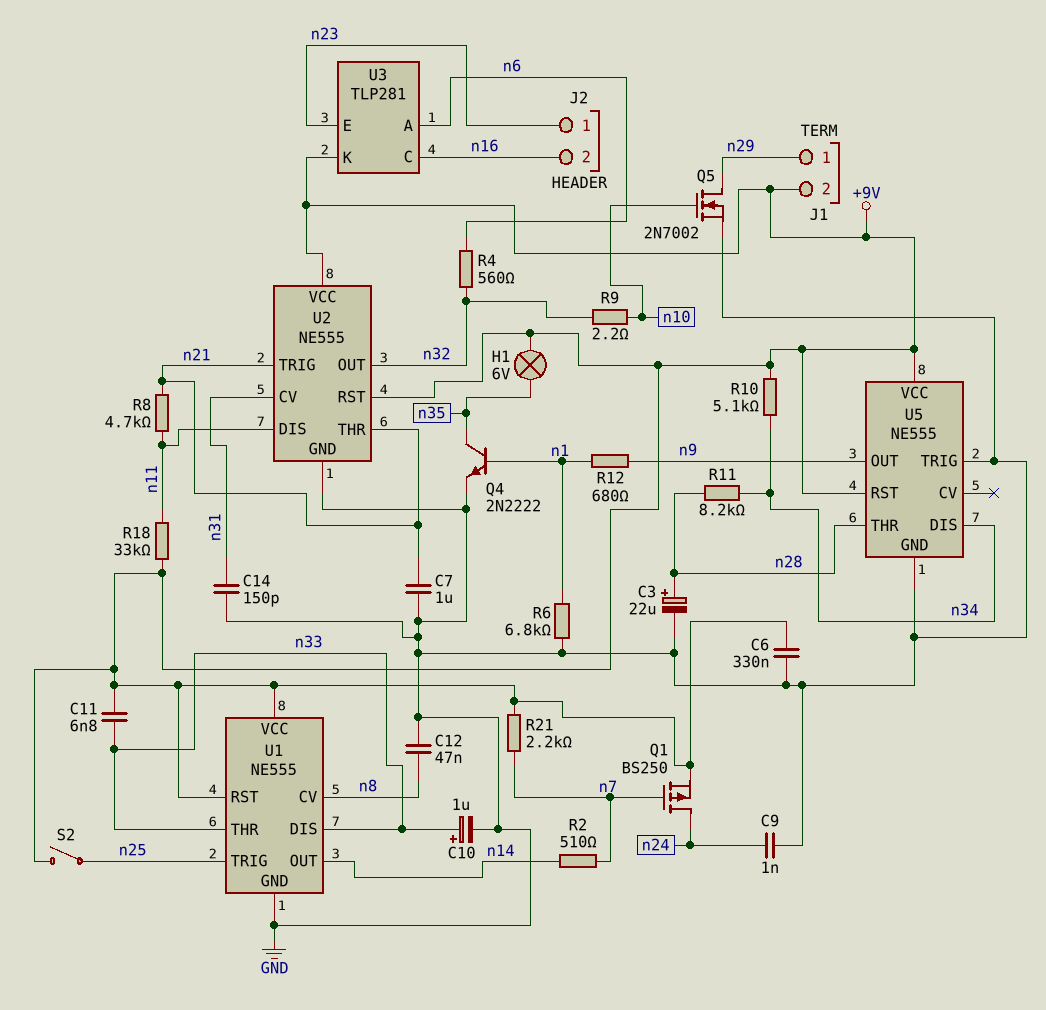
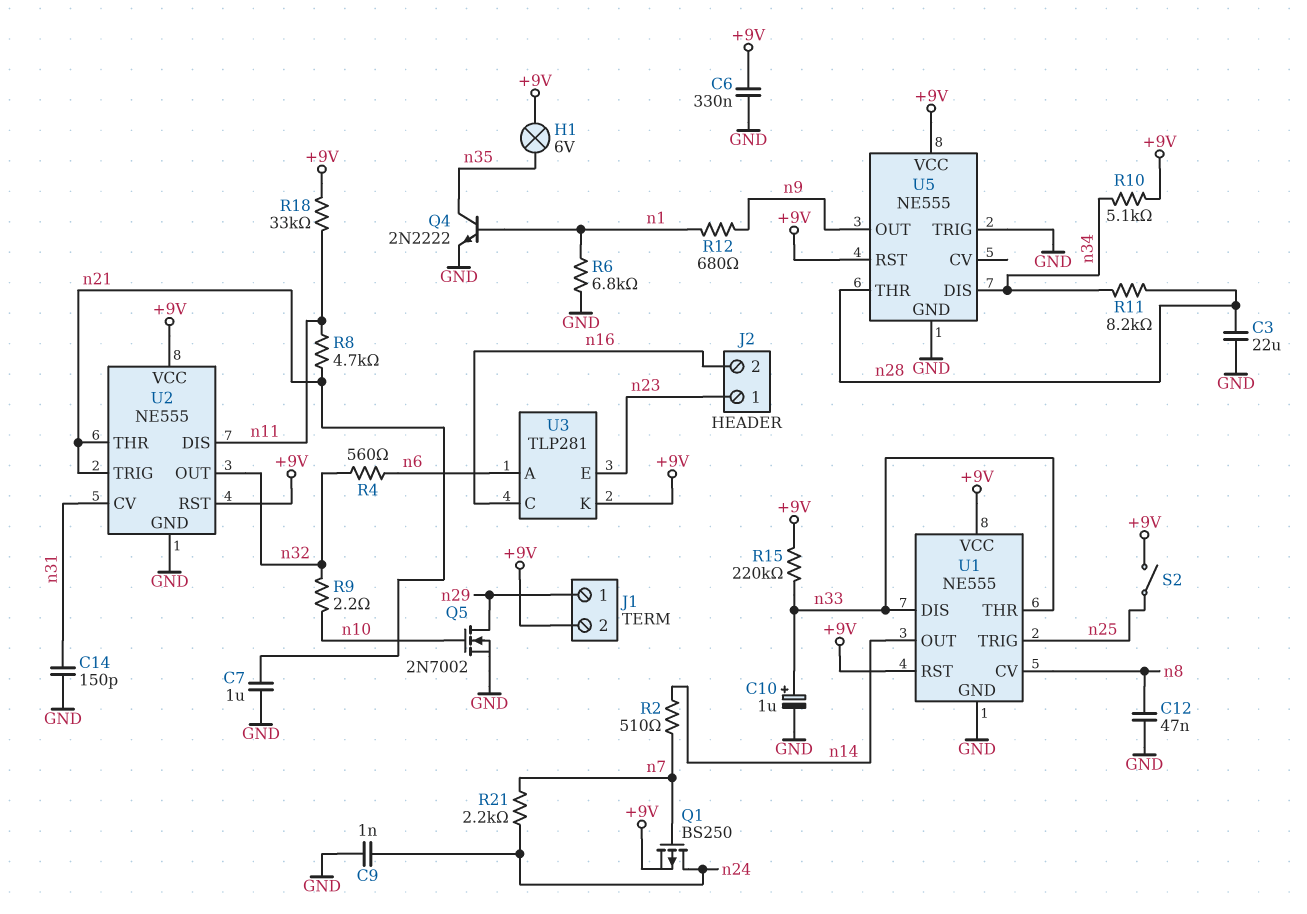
C3: 22uF (plus n28, minus GND) -> 22uF (GND, n28)
C11: 6.8nF (+9V, n33) -> none
R15: none -> 220k (+9V, n33)
R21: 2.2k (+9V, n7) -> 2.2k (n7, n24)

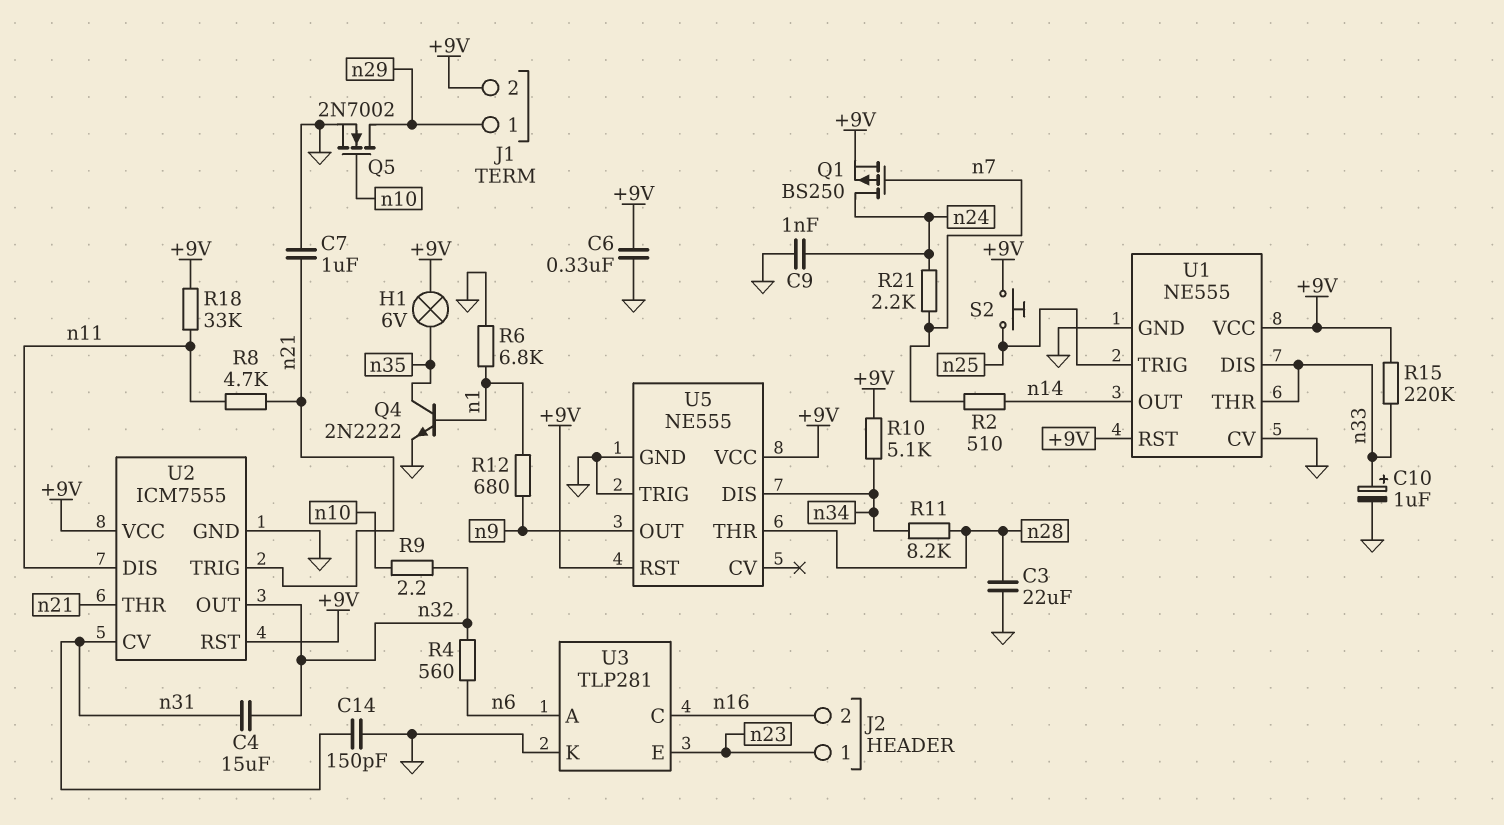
C4: none -> 15uF (n31, n32)
C12: 47nF (GND, n8) -> none
S2: switch (+9V, n25) -> button (+9V, n25)
U1 pin CV: n8 -> GND
U2: NE555 -> ICM7555
U3 pin K: +9V -> GND

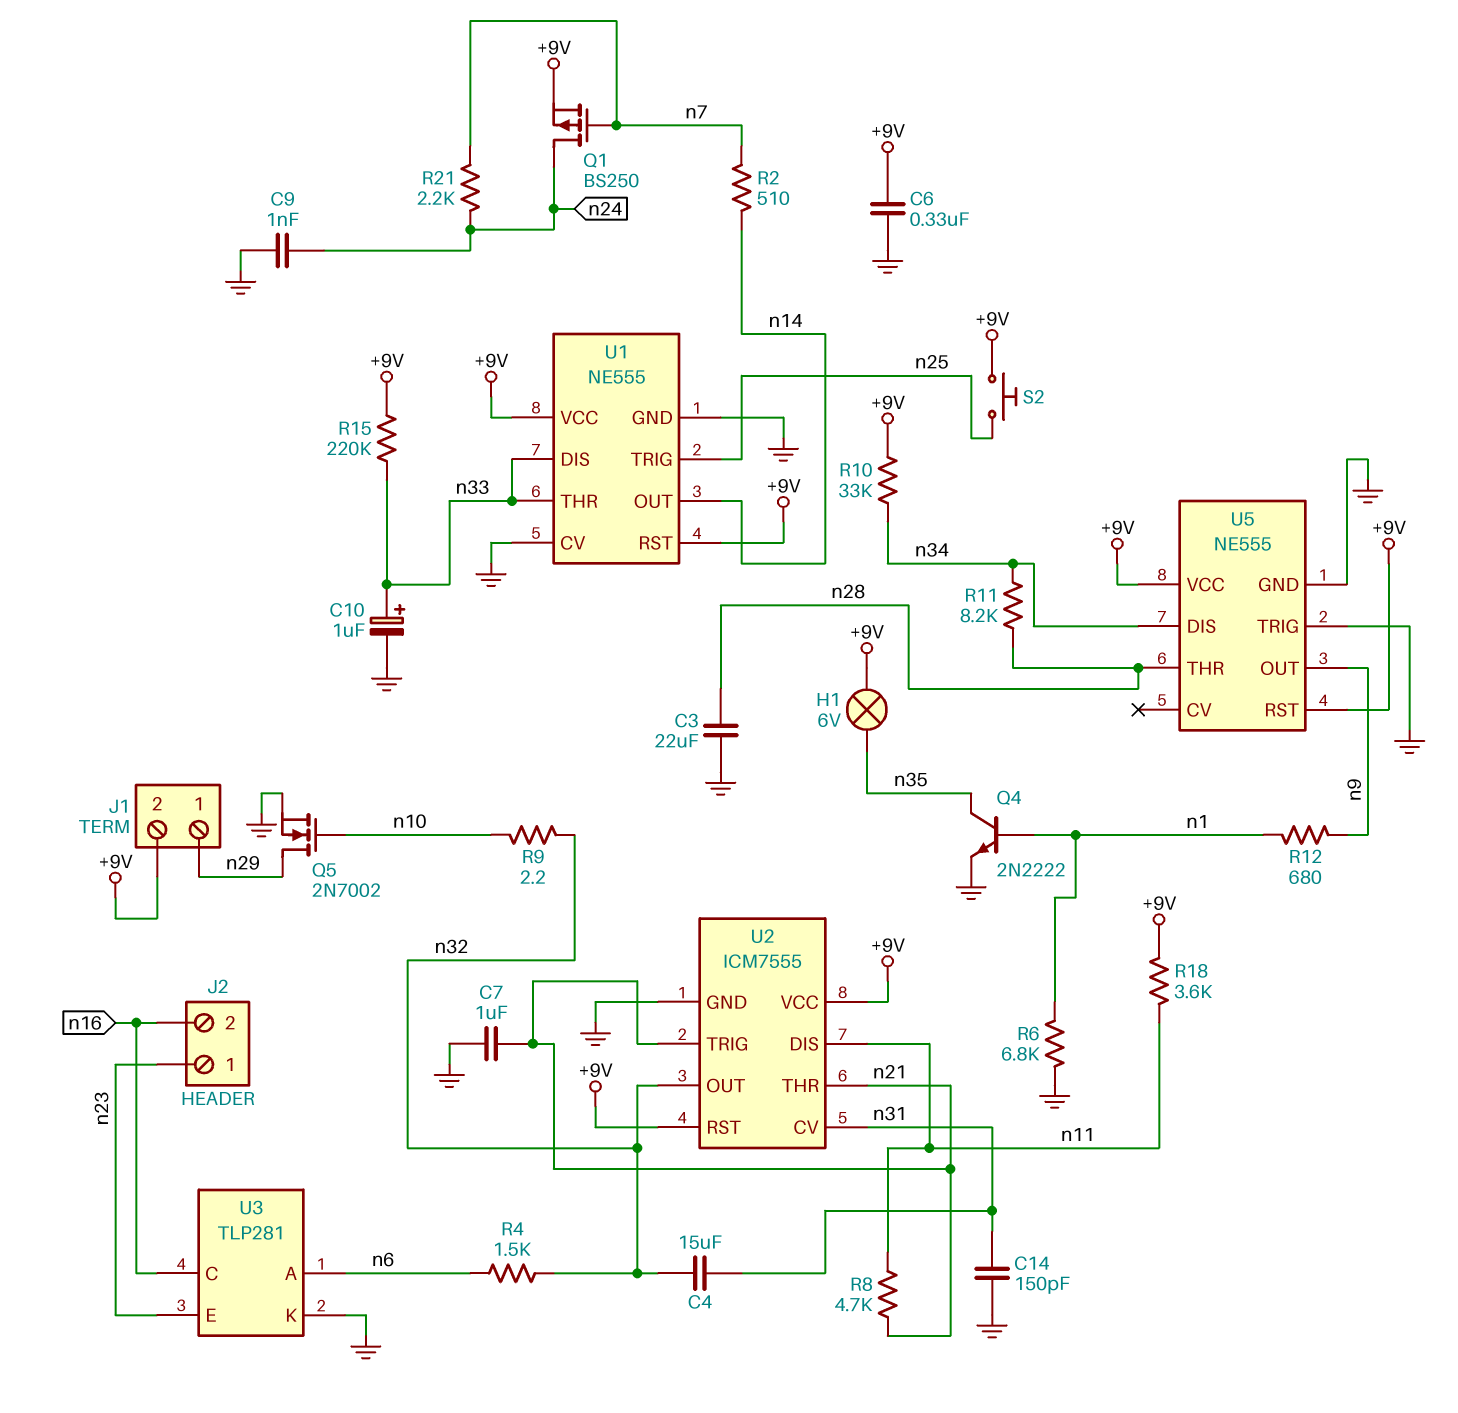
R4: 560 (n6, n32) -> 1.5k (n6, n32)
R10: 5.1k (+9V, n34) -> 33k (+9V, n34)
R18: 33k (+9V, n11) -> 3.6k (+9V, n11)

